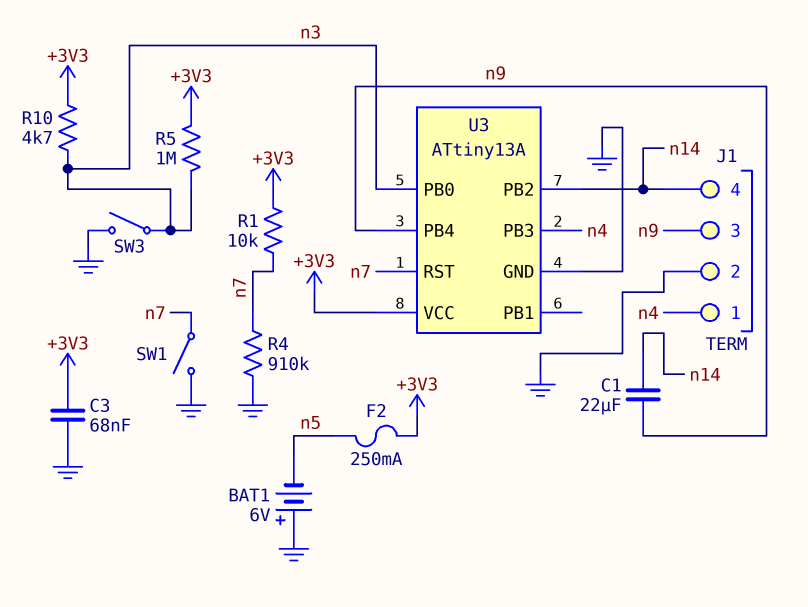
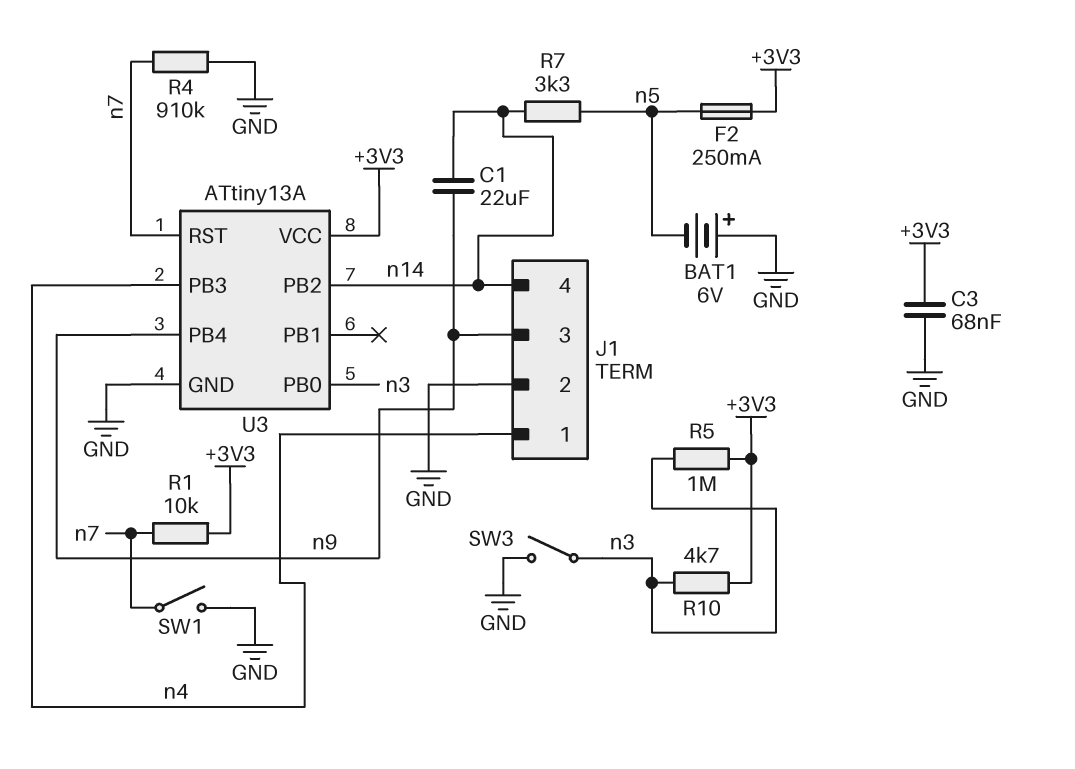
R7: none -> 3.3k (n5, n14)

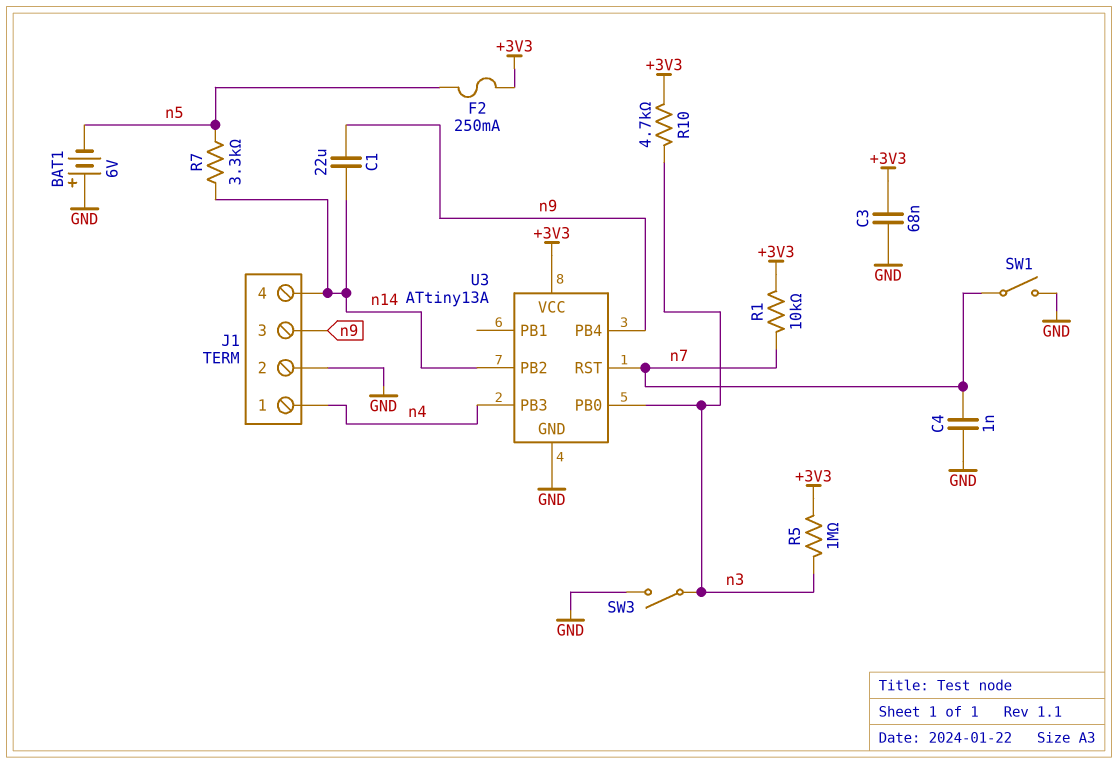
C4: none -> 1nF (GND, n7)
R4: 910k (GND, n7) -> none

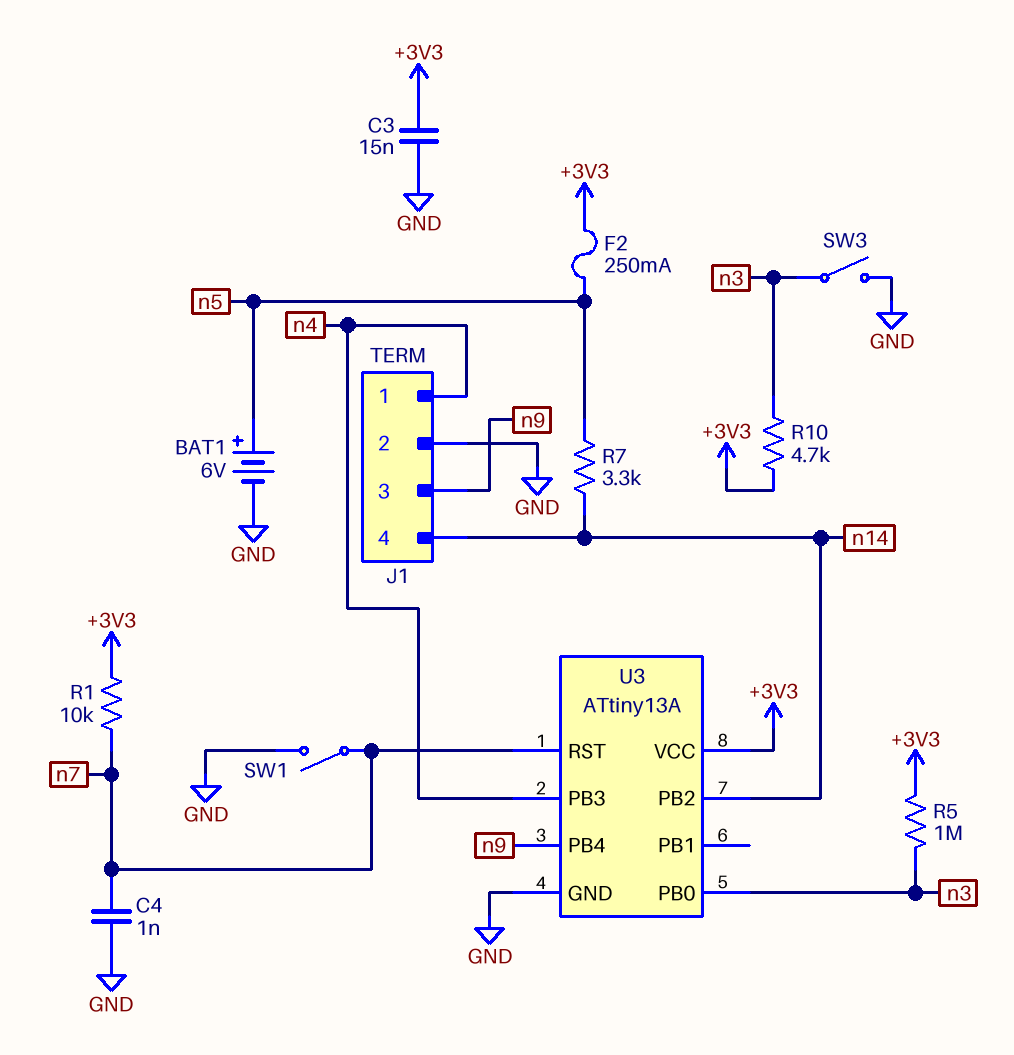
BAT1: 6V (plus GND, minus n5) -> 6V (plus n5, minus GND)
C1: 22uF (n9, n14) -> none
C3: 68nF (+3V3, GND) -> 15nF (+3V3, GND)

